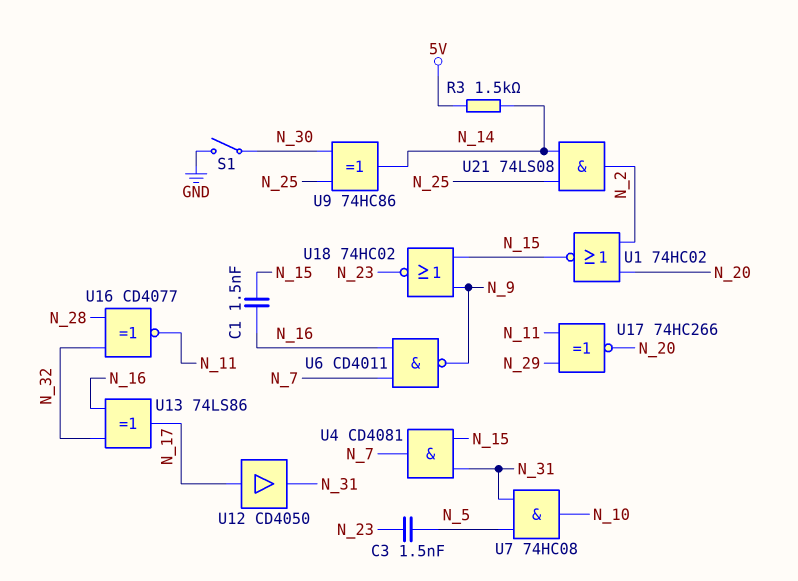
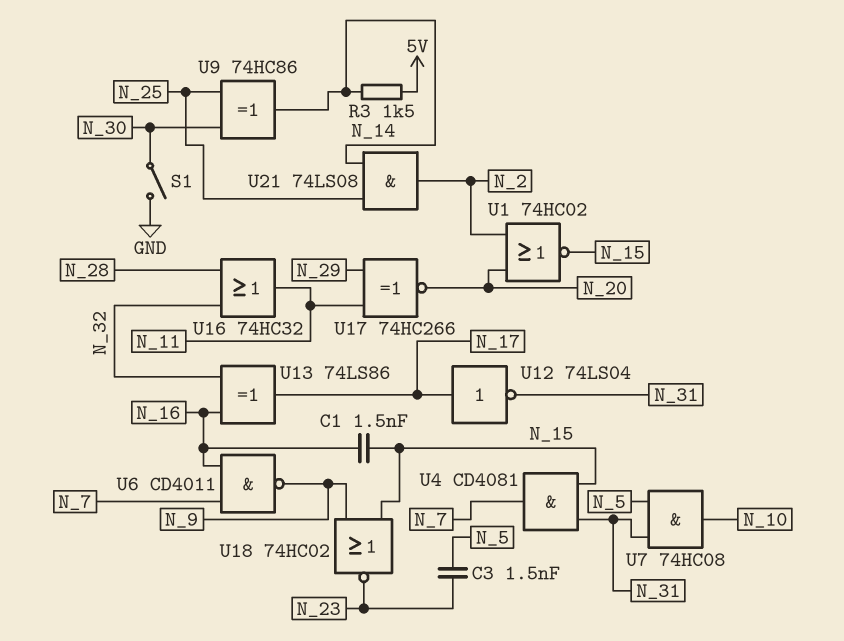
U12: buffer CD4050 (in N_17, out N_31) -> NOT 74LS04 (in N_17, out N_31)
U16: XNOR CD4077 (in N_28, in N_32, out N_11) -> OR 74HC32 (in N_28, in N_32, out N_11)

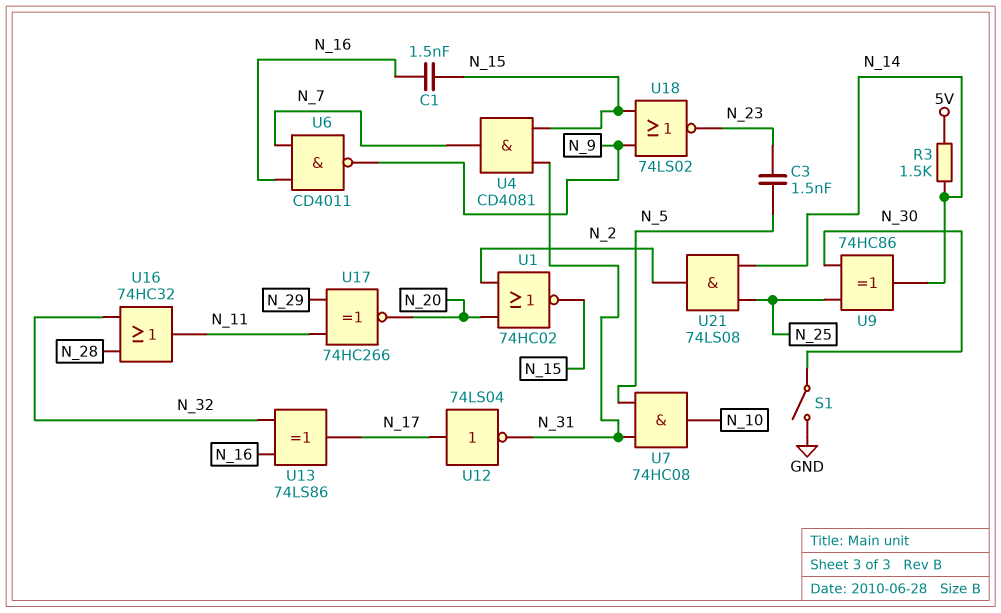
U18: NOR 74HC02 (in N_9, in N_15, out N_23) -> NOR 74LS02 (in N_9, in N_15, out N_23)

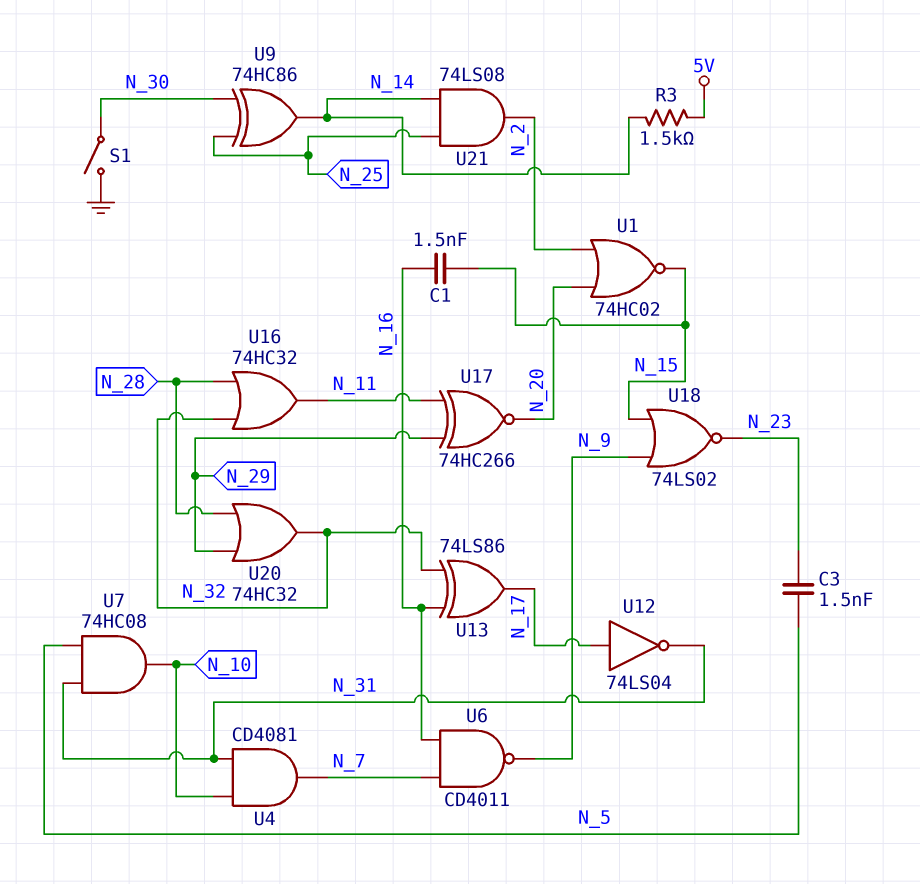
U4: AND CD4081 (in N_15, in N_31, out N_7) -> AND CD4081 (in N_10, in N_31, out N_7)
U20: none -> OR 74HC32 (in N_28, in N_29, out N_32)

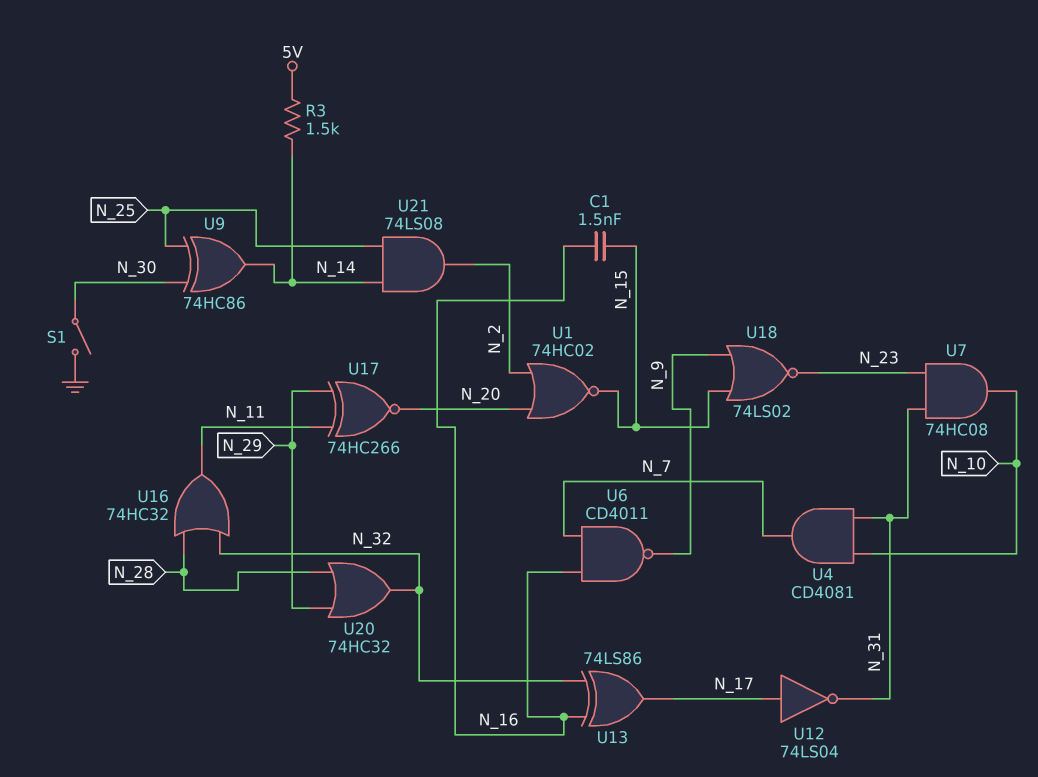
C3: 1.5nF (N_5, N_23) -> none
U7: AND 74HC08 (in N_5, in N_31, out N_10) -> AND 74HC08 (in N_23, in N_31, out N_10)

